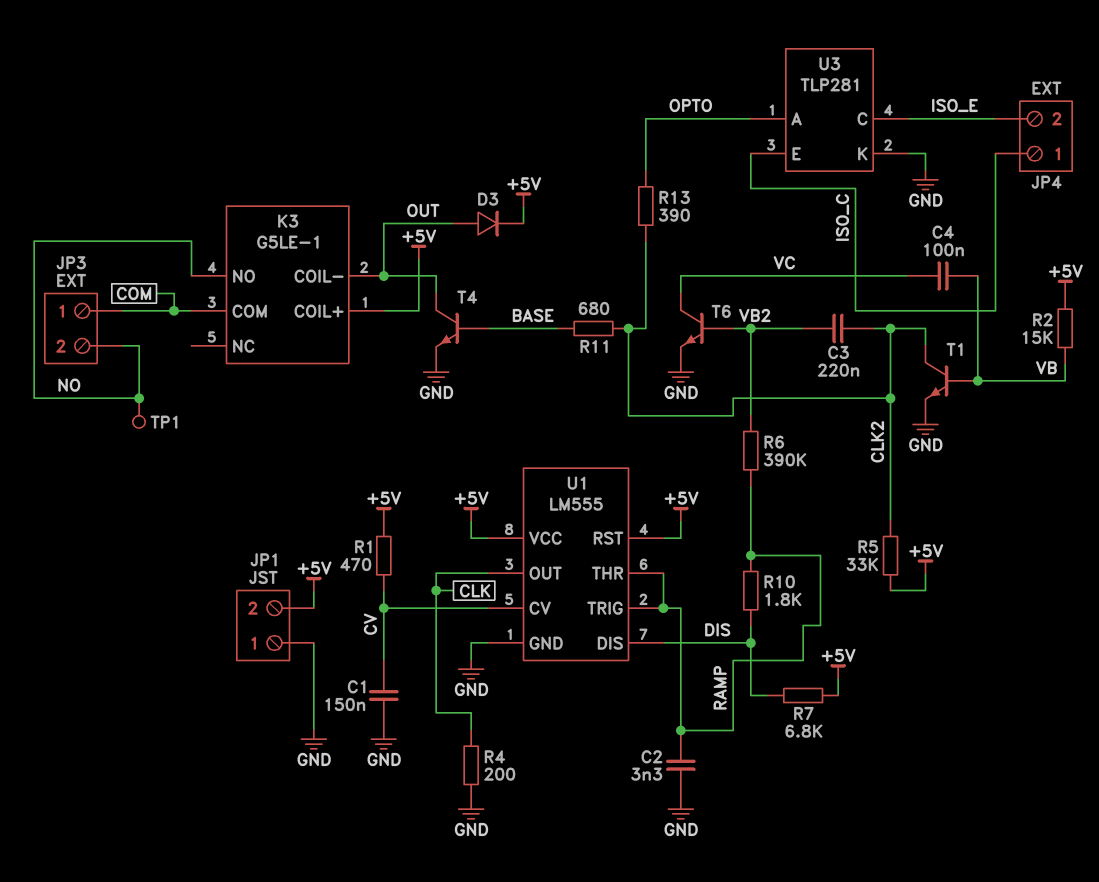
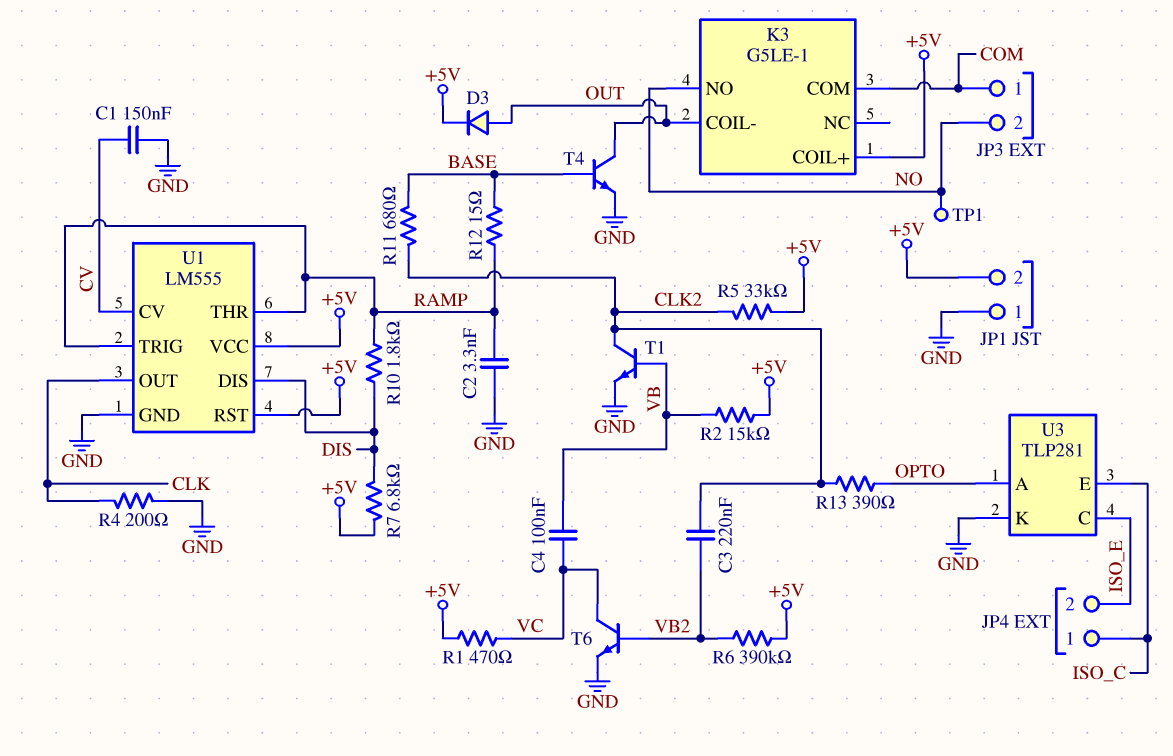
R1: 470 (+5V, CV) -> 470 (+5V, VC)
R6: 390k (RAMP, VB2) -> 390k (+5V, VB2)
R12: none -> 15 (BASE, RAMP)

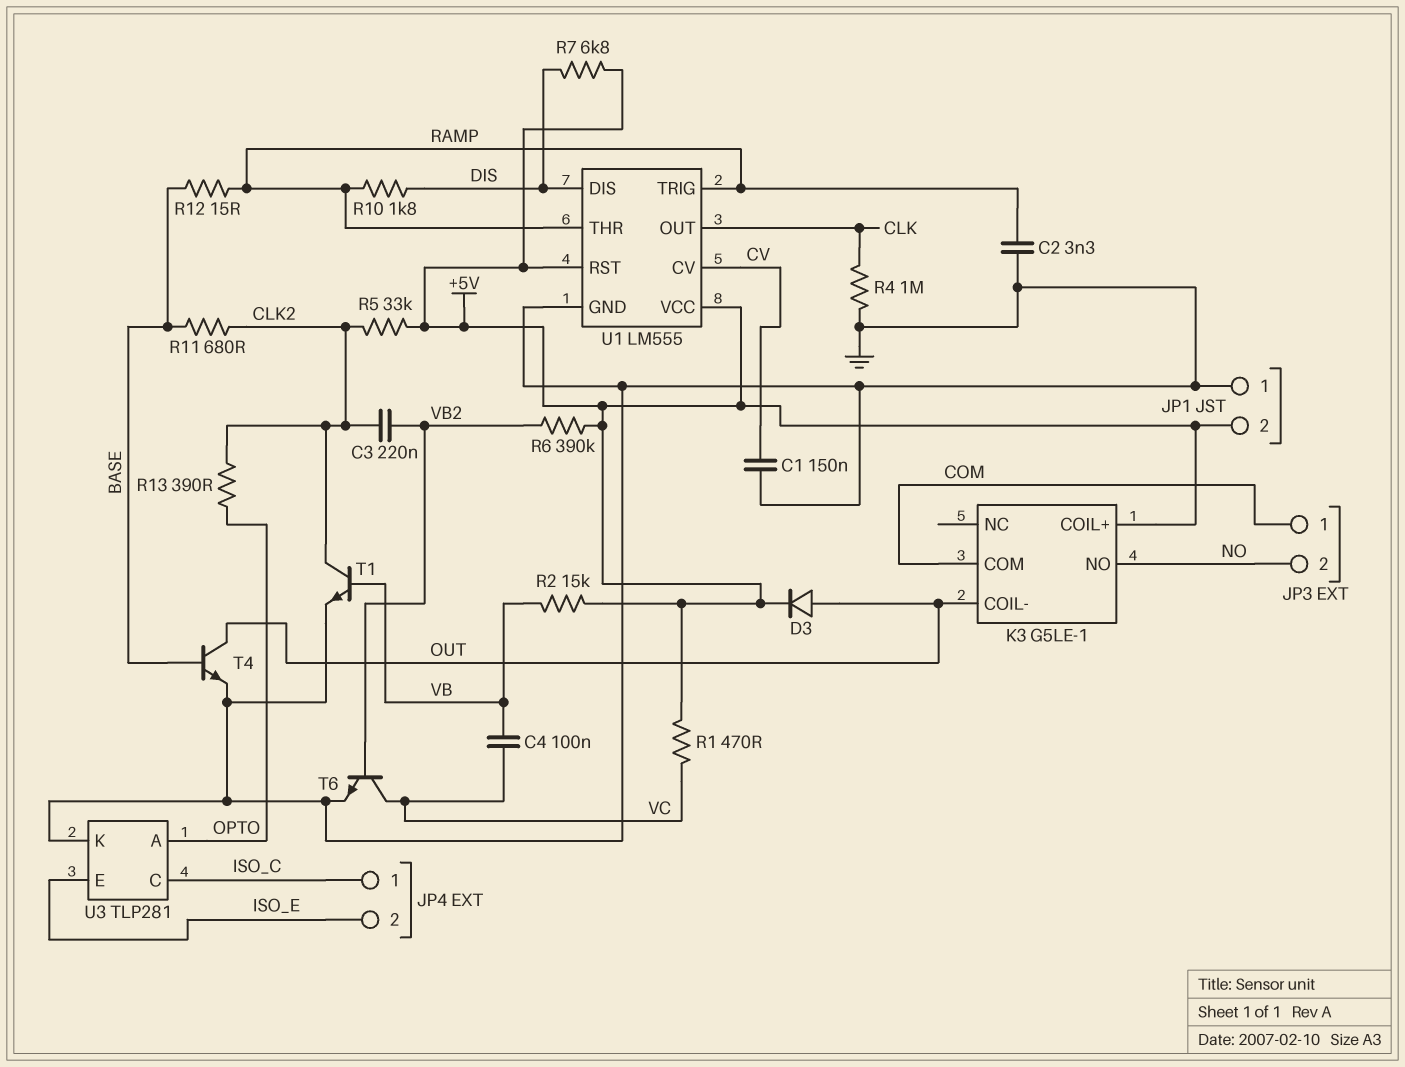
R4: 200 (CLK, GND) -> 1M (CLK, GND)
TP1: test point (NO) -> none
U3 pin C: ISO_E -> ISO_C
U3 pin E: ISO_C -> ISO_E

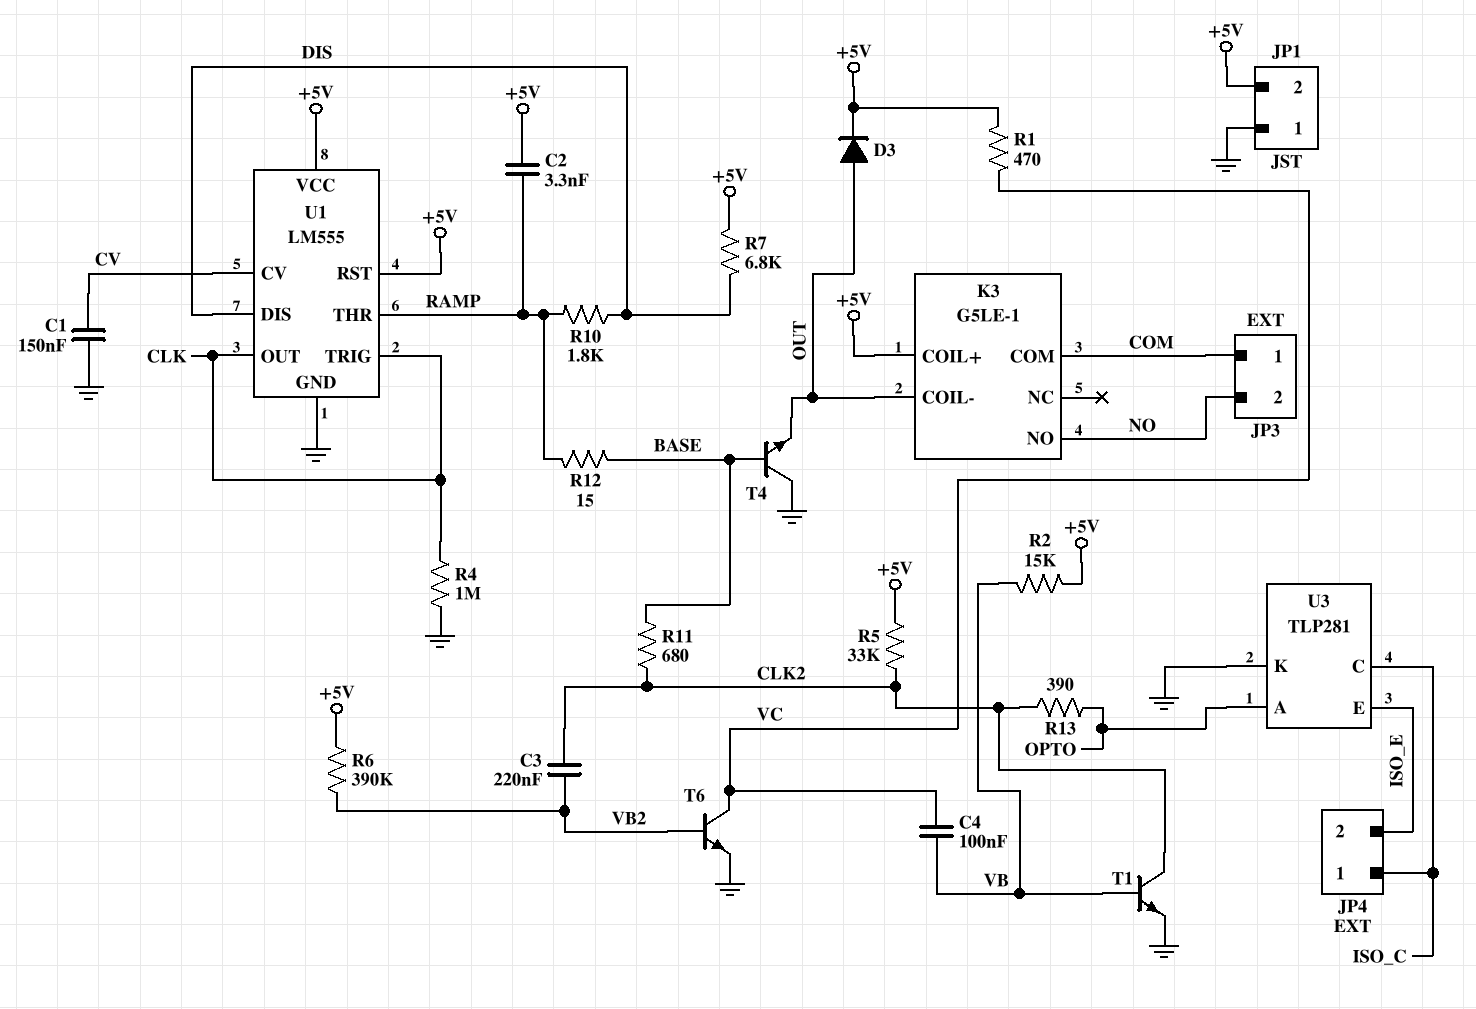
C2: 3.3nF (GND, RAMP) -> 3.3nF (+5V, RAMP)
T4: NPN (B BASE, C OUT, E GND) -> NPN (B BASE, C GND, E OUT)
U1 pin TRIG: RAMP -> CLK

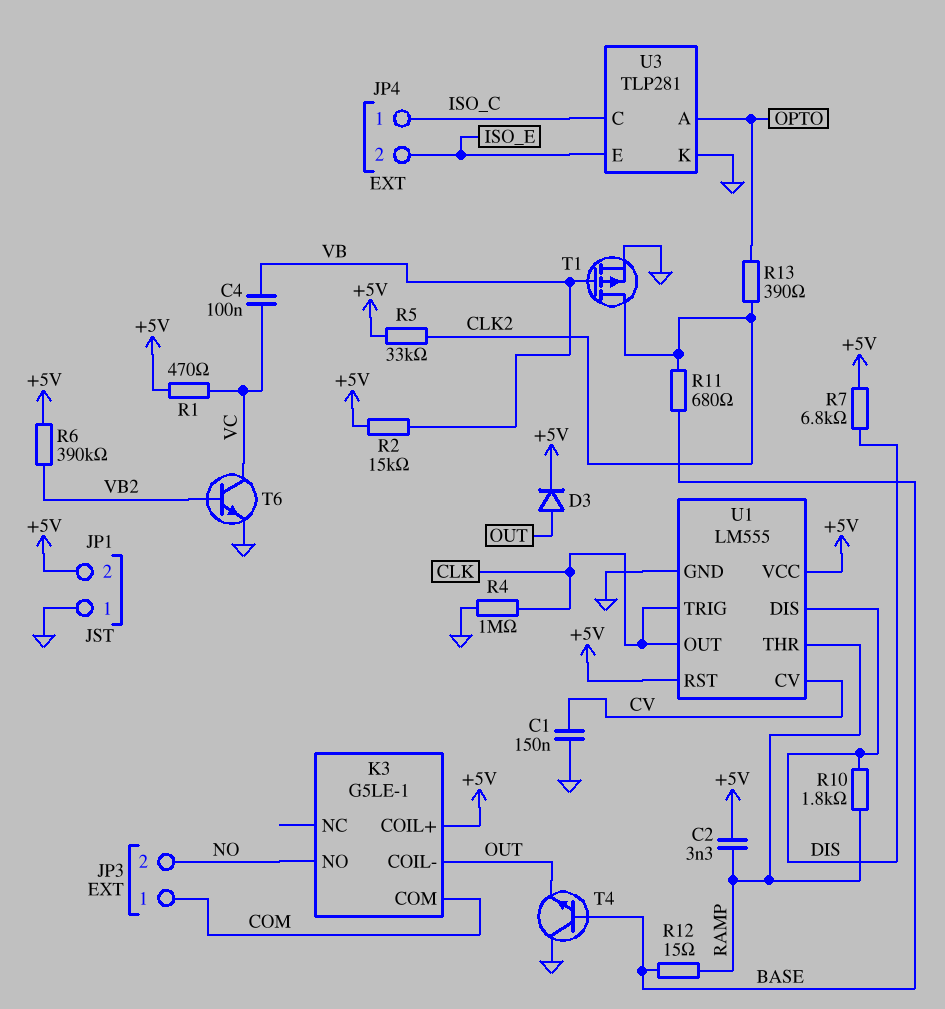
C3: 220nF (CLK2, VB2) -> none
T1: NPN (B VB, C CLK2, E GND) -> PMOS (G VB, D CLK2, S GND)

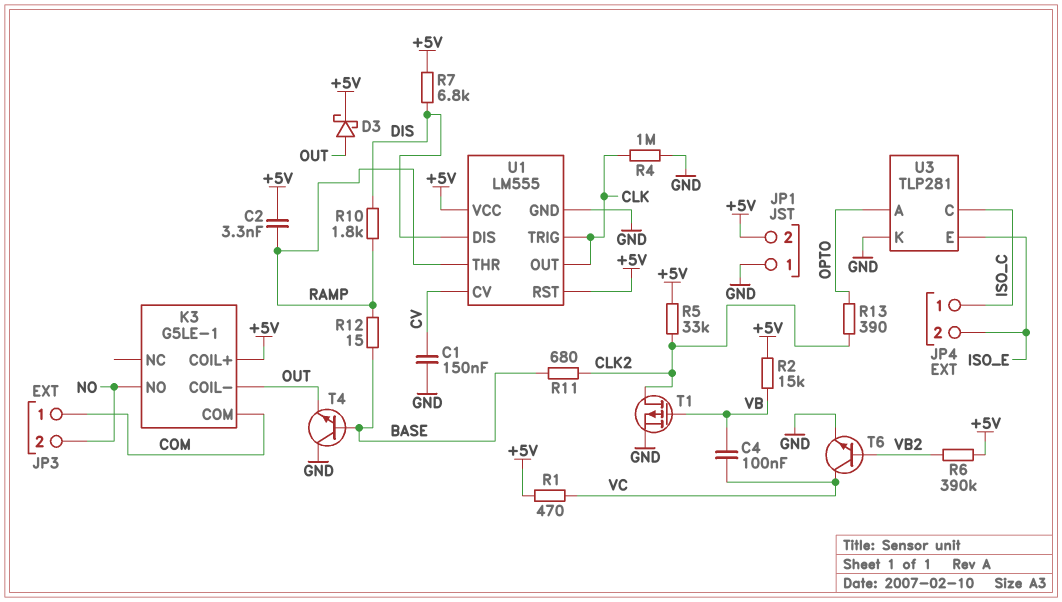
D3: diode (A OUT, K +5V) -> schottky (A OUT, K +5V)

